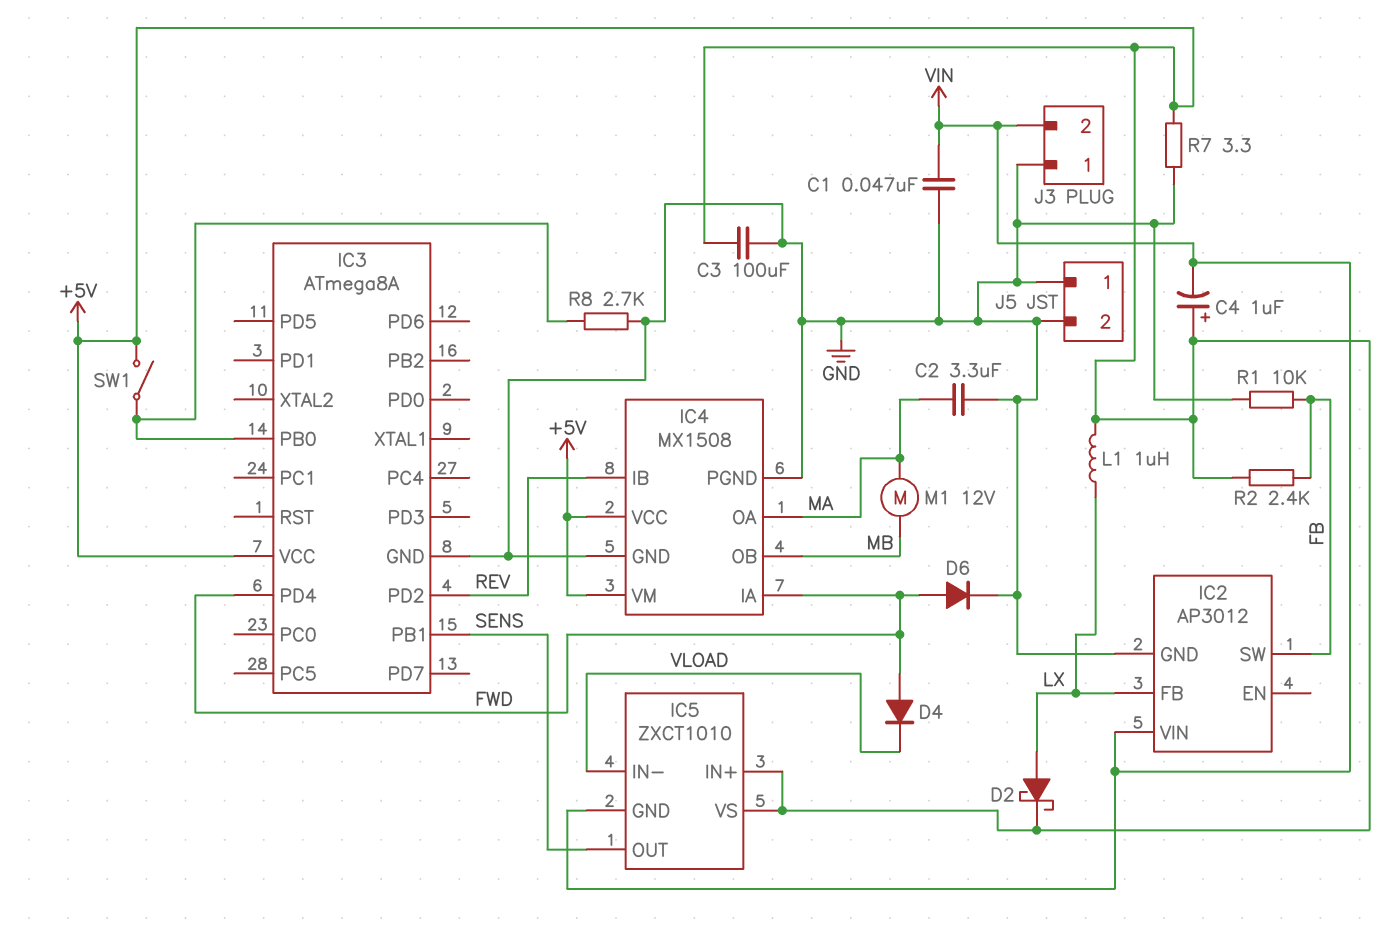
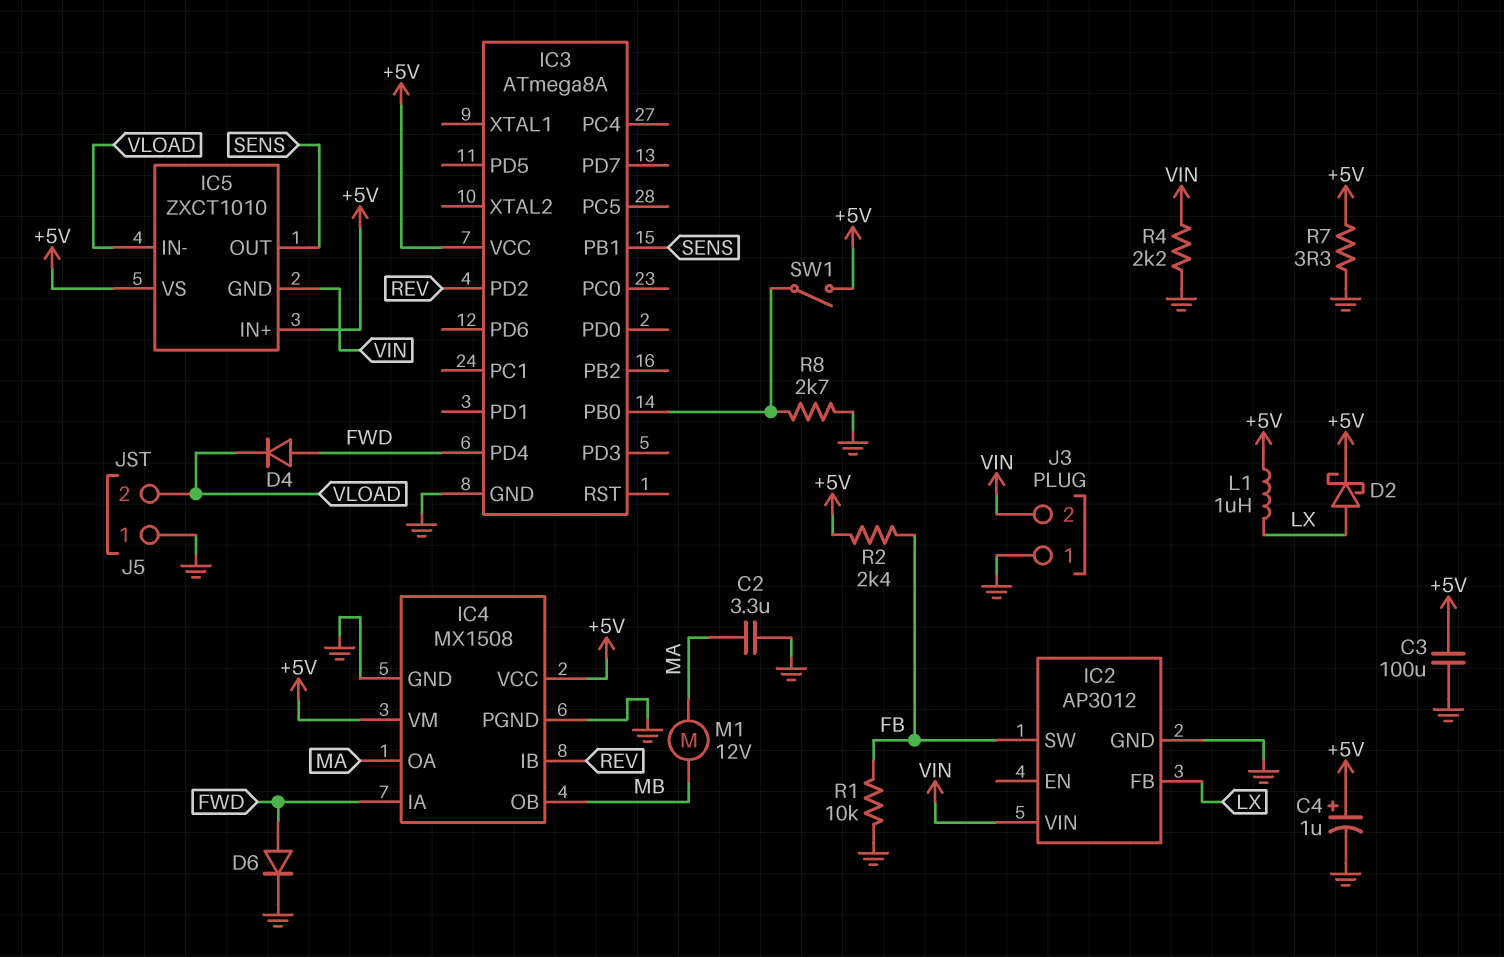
C1: 47nF (GND, VIN) -> none
C4: 1uF (plus +5V, minus VIN) -> 1uF (plus +5V, minus GND)
J5 pin 2: GND -> VLOAD
R4: none -> 2.2k (GND, VIN)

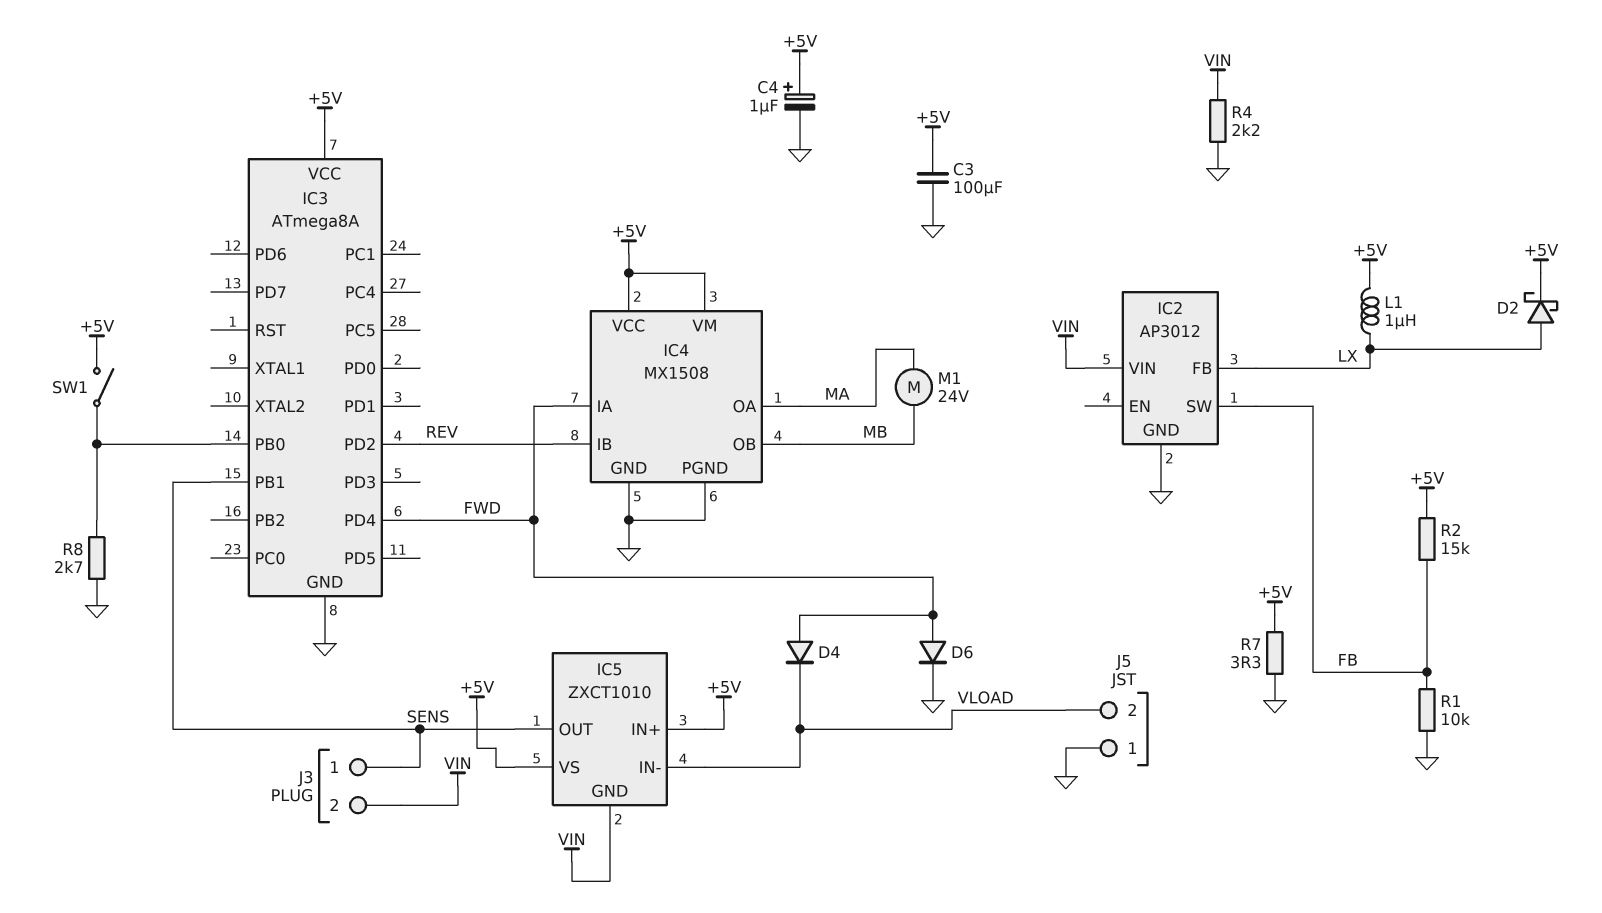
C2: 3.3uF (GND, MA) -> none
J3 pin 1: GND -> SENS
M1: motor 12V (MA, MB) -> motor 24V (MA, MB)
R2: 2.4k (+5V, FB) -> 15k (+5V, FB)

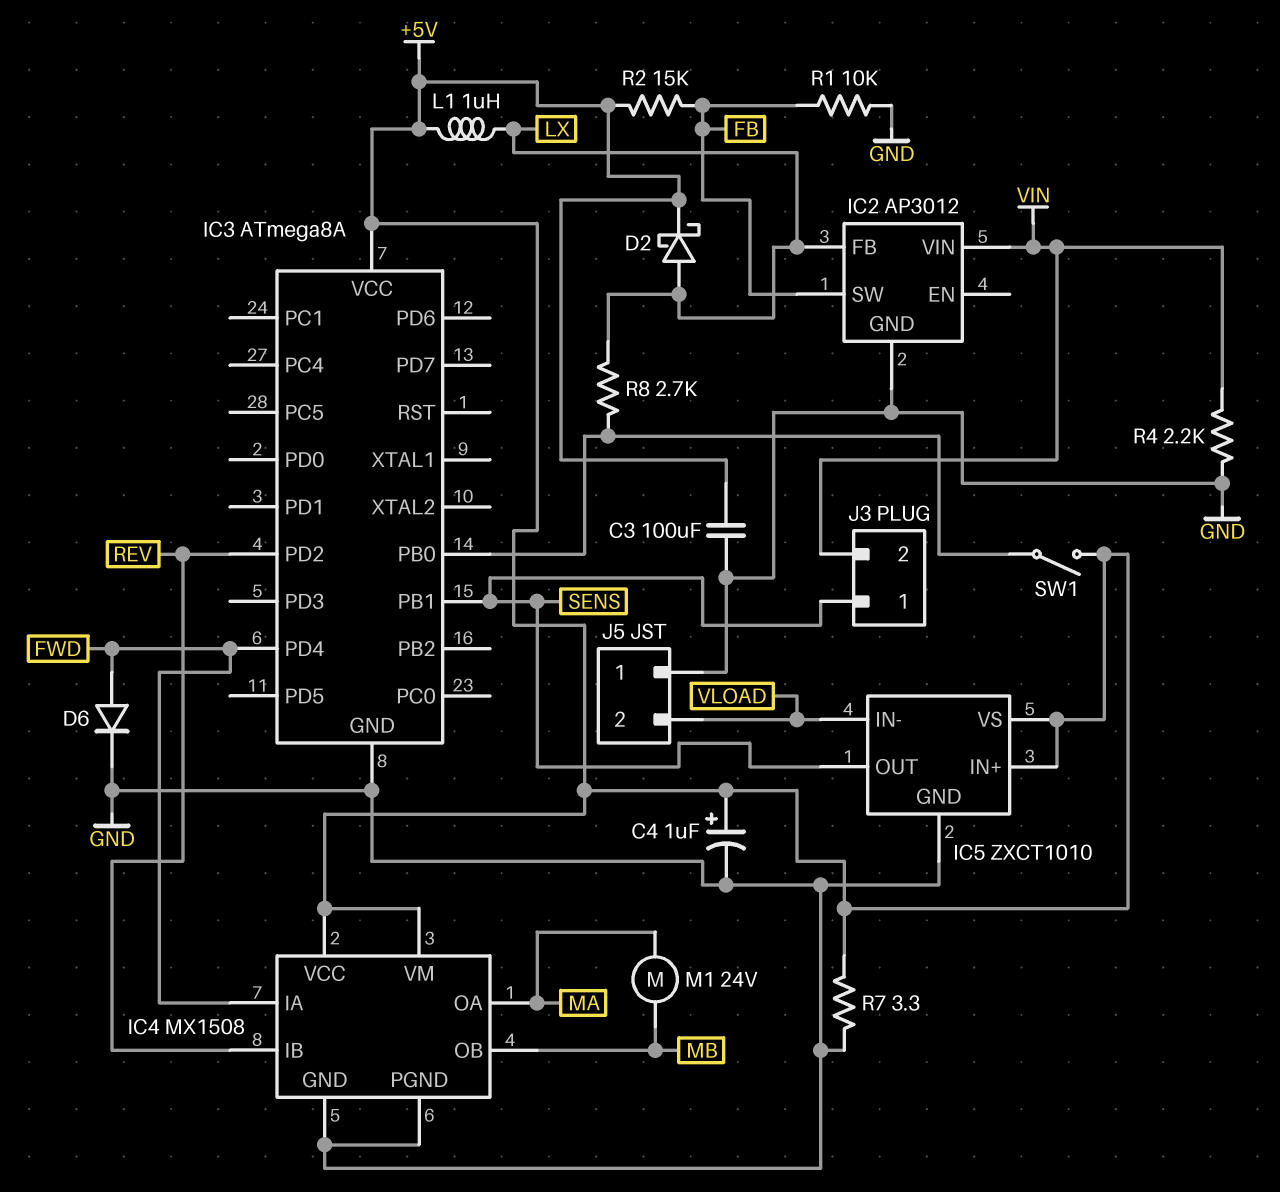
D4: diode (A FWD, K VLOAD) -> none
IC5 pin GND: VIN -> GND
R8: 2.7k (GND, IC3/PB0) -> 2.7k (IC3/PB0, LX)

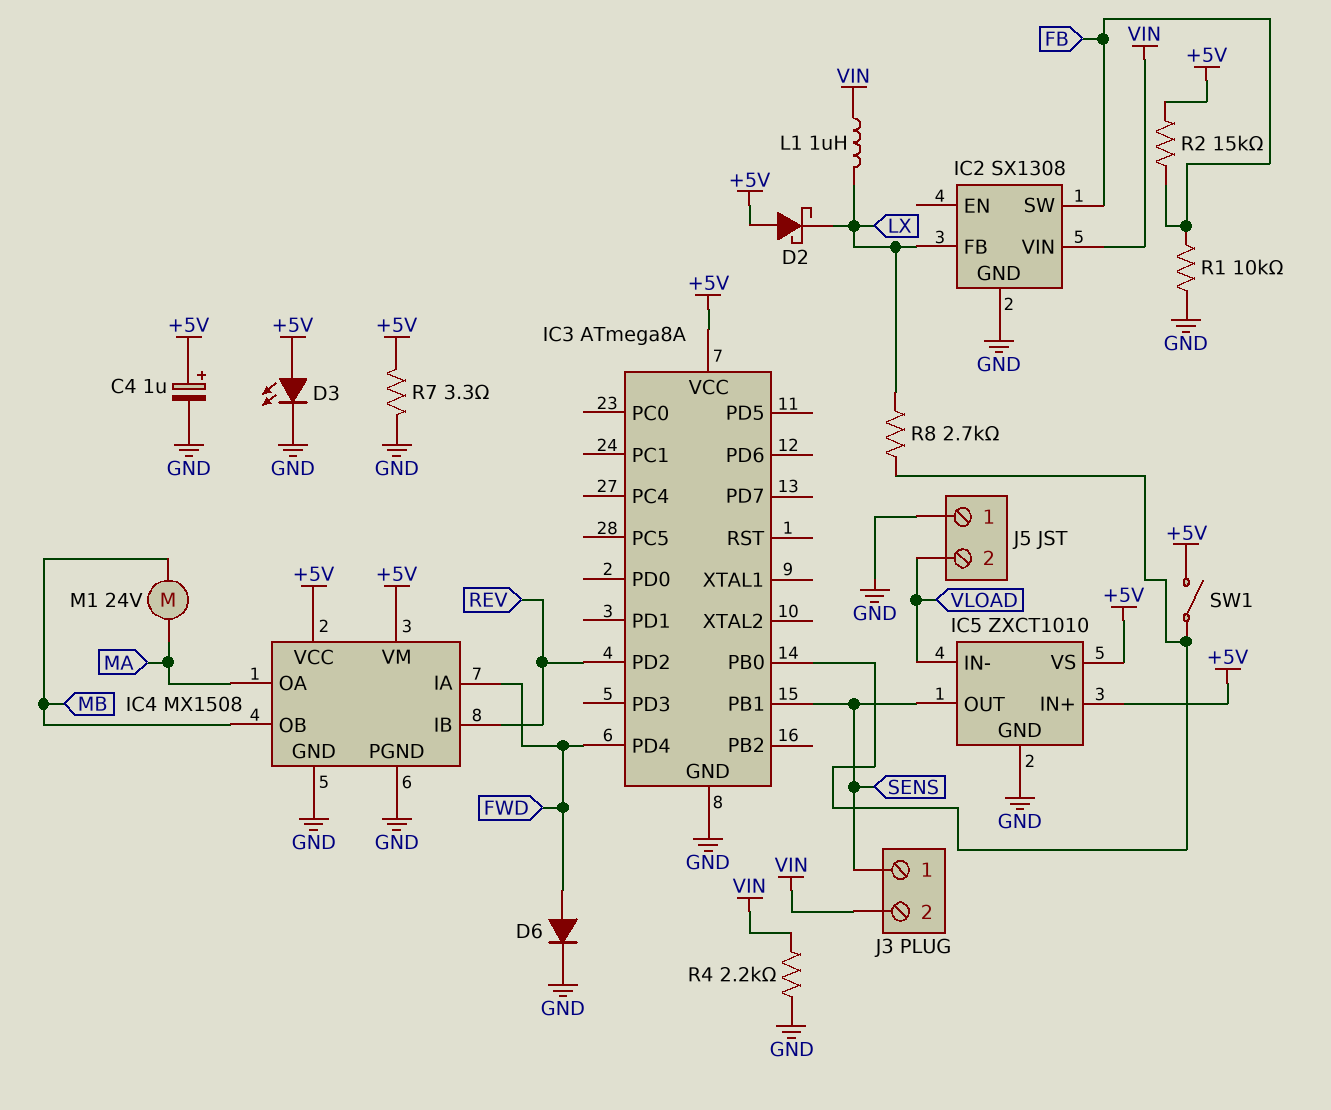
C3: 100uF (+5V, GND) -> none
D2: schottky (A LX, K +5V) -> schottky (A +5V, K LX)
D3: none -> LED (A +5V, K GND)
IC2: AP3012 -> SX1308
L1: 1uH (+5V, LX) -> 1uH (LX, VIN)

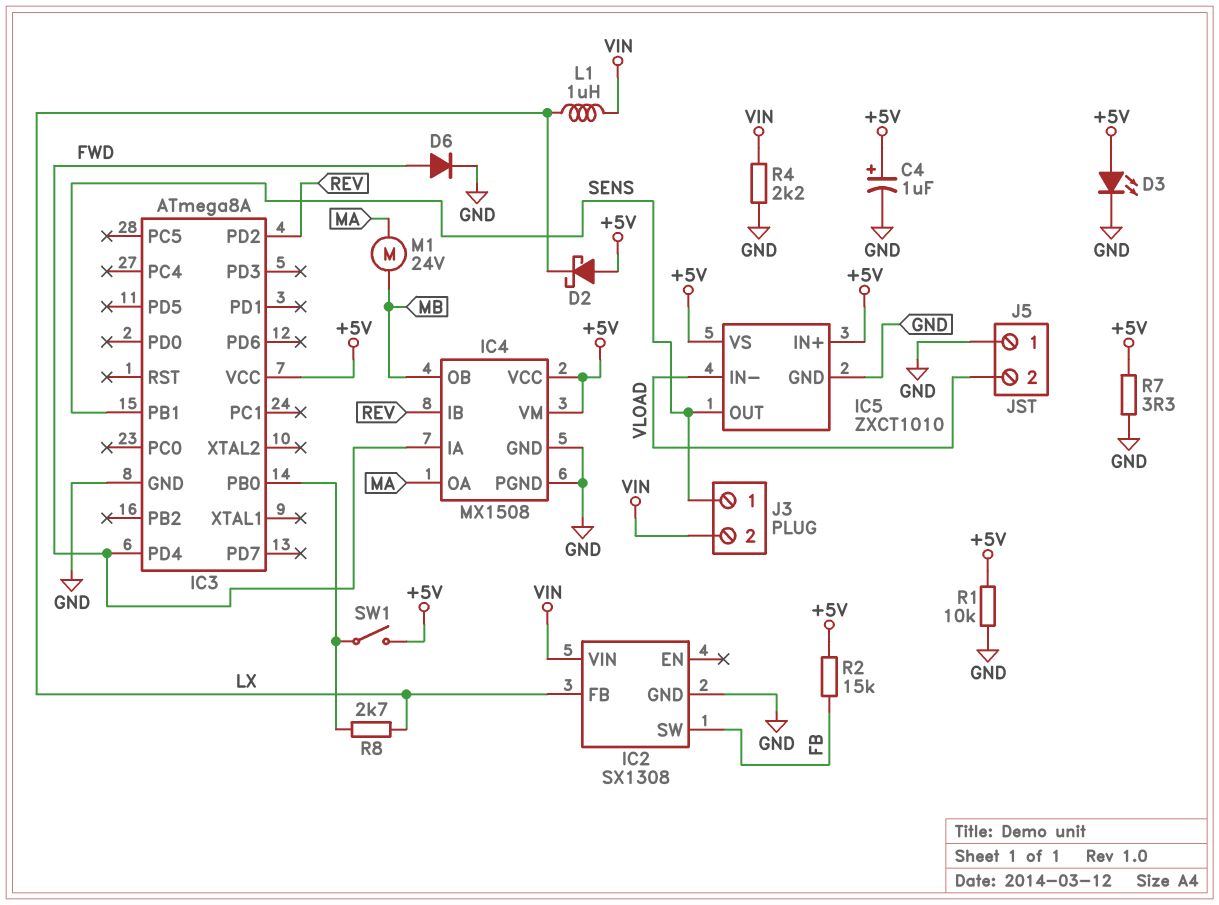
R1: 10k (FB, GND) -> 10k (+5V, GND)

